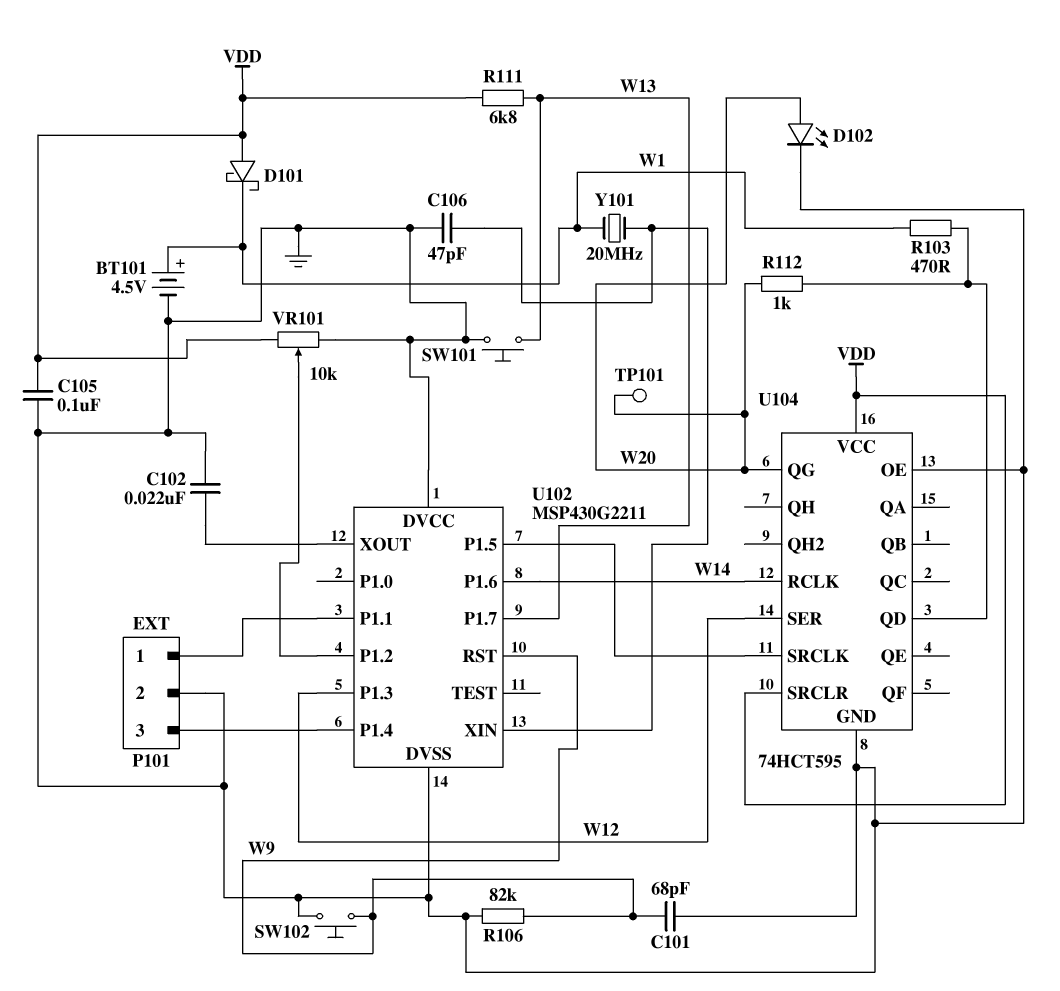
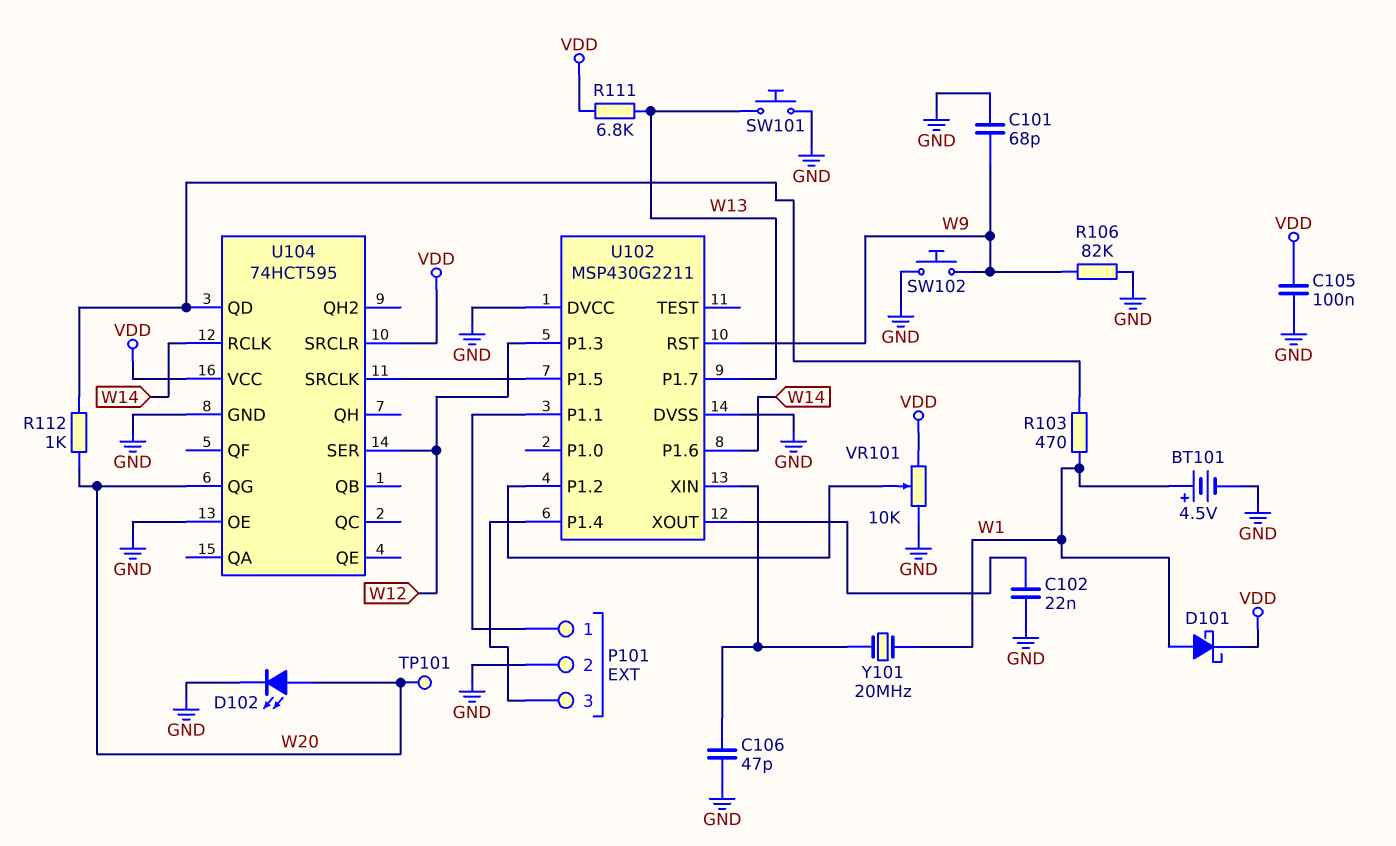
D101: schottky (A VDD, K W1) -> schottky (A W1, K VDD)

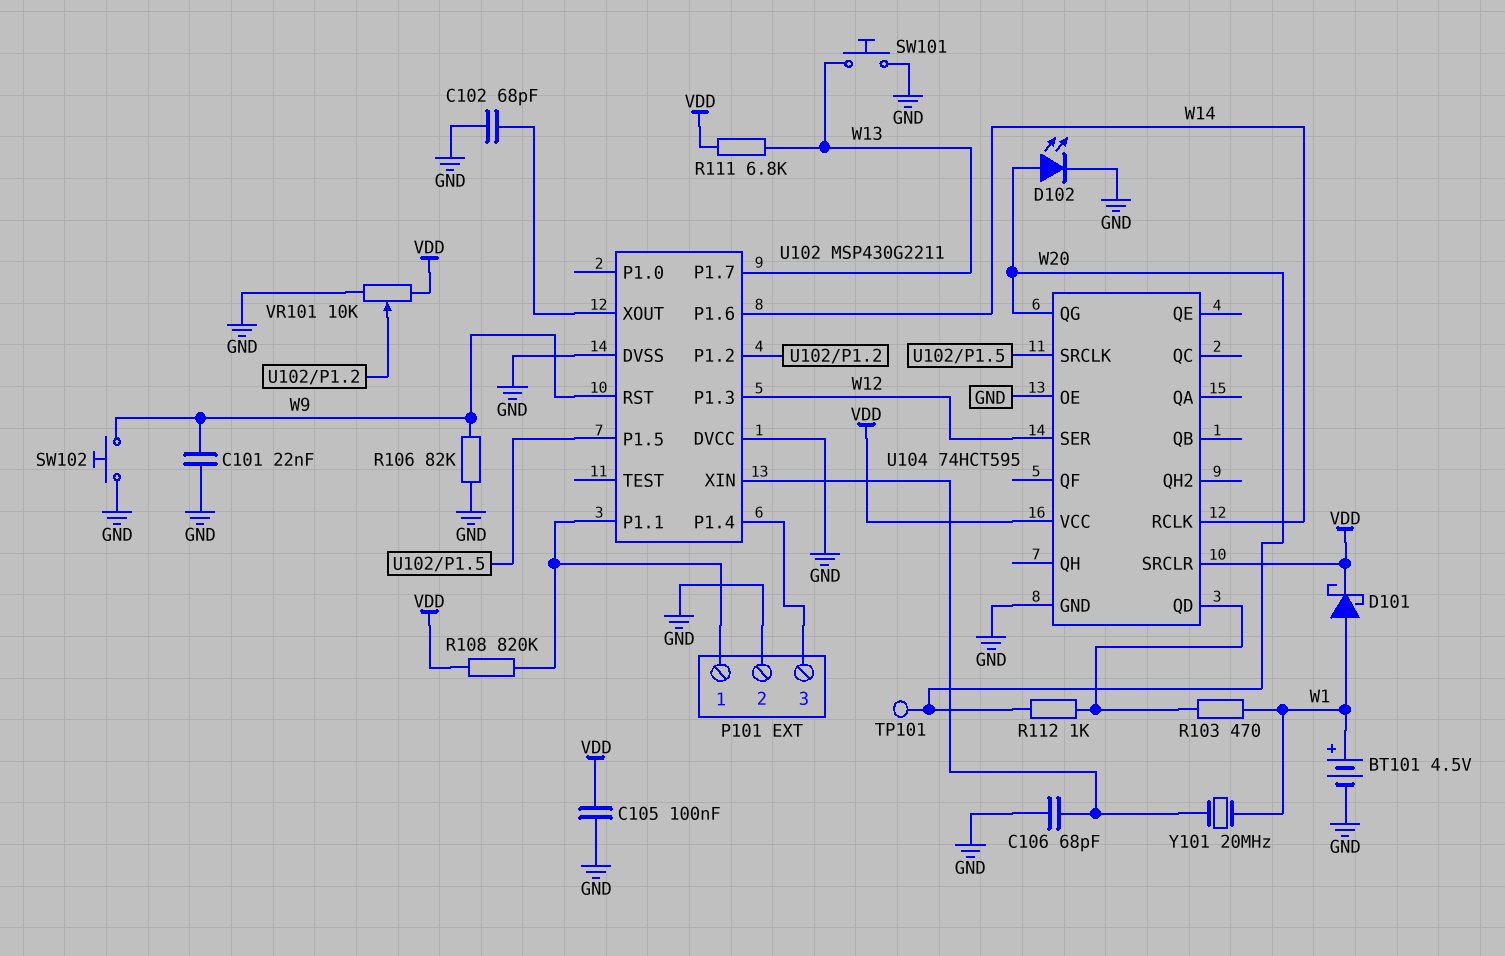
C101: 68pF (GND, W9) -> 22nF (GND, W9)
C102: 22nF (GND, U102/XOUT) -> 68pF (GND, U102/XOUT)
C106: 47pF (GND, U102/XIN) -> 68pF (GND, U102/XIN)
R108: none -> 820k (P101/1, VDD)

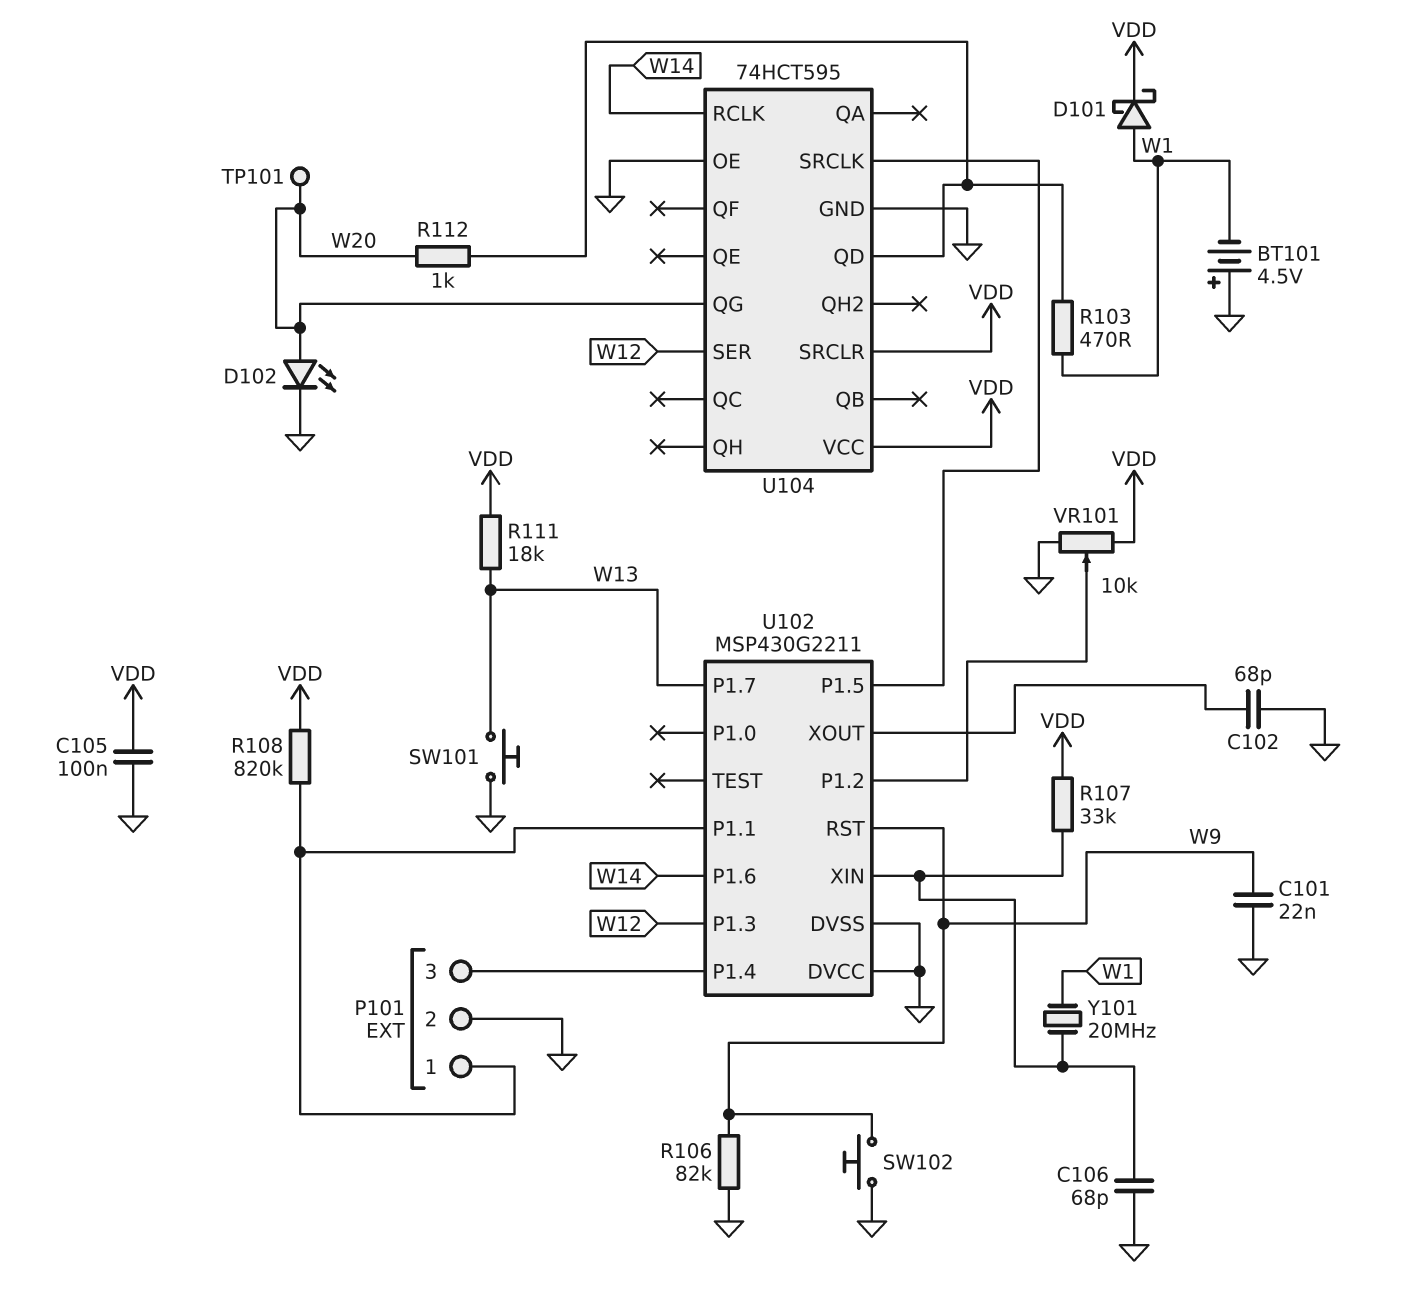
BT101: 4.5V (plus W1, minus GND) -> 4.5V (plus GND, minus W1)
R107: none -> 33k (U102/XIN, VDD)
R111: 6.8k (VDD, W13) -> 18k (VDD, W13)

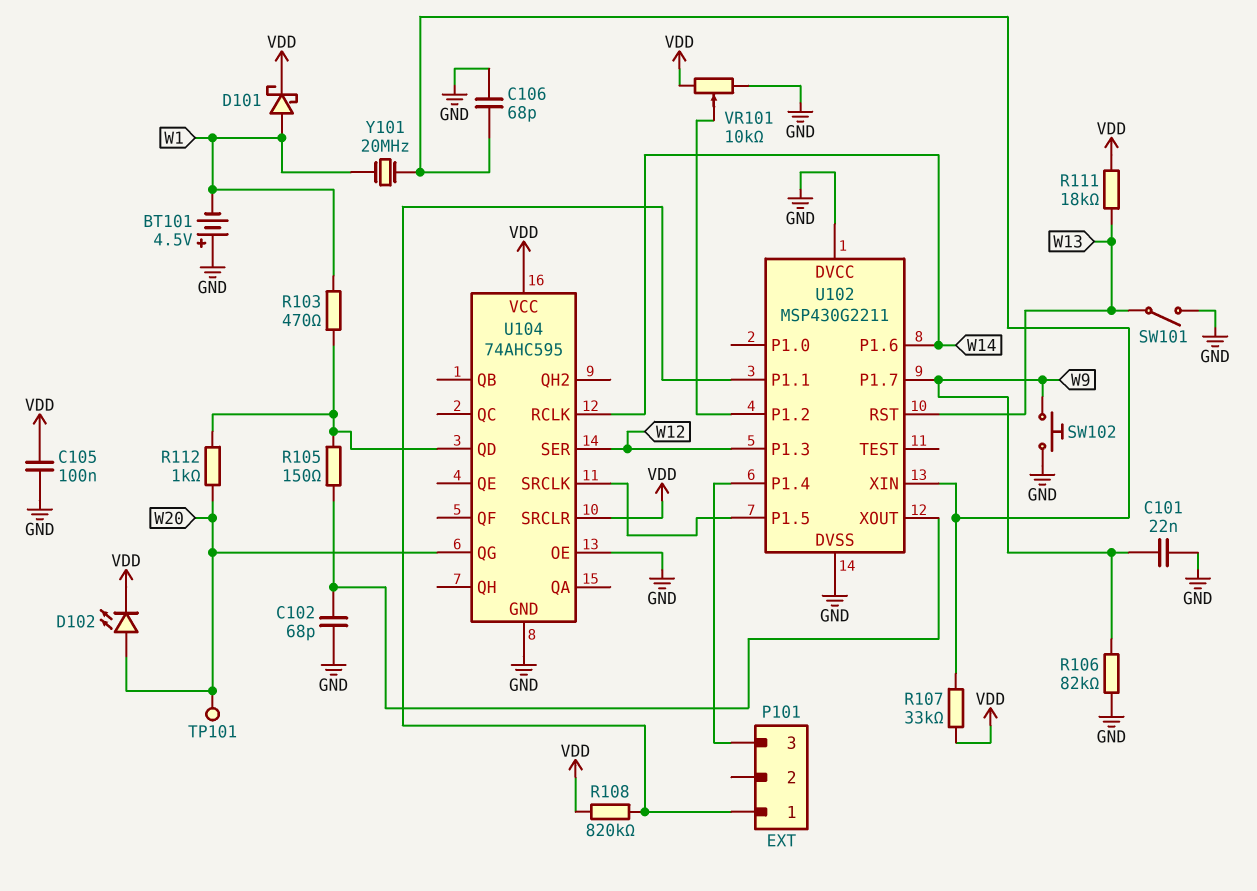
D102: LED (A W20, K GND) -> LED (A W20, K VDD)
P101 pin 2: GND -> none
R105: none -> 150 (U102/XOUT, U104/QD)
SW101: button (GND, W13) -> switch (GND, W13)
U102 pin P1.7: W13 -> W9
U102 pin RST: W9 -> W13
U104: 74HCT595 -> 74AHC595

